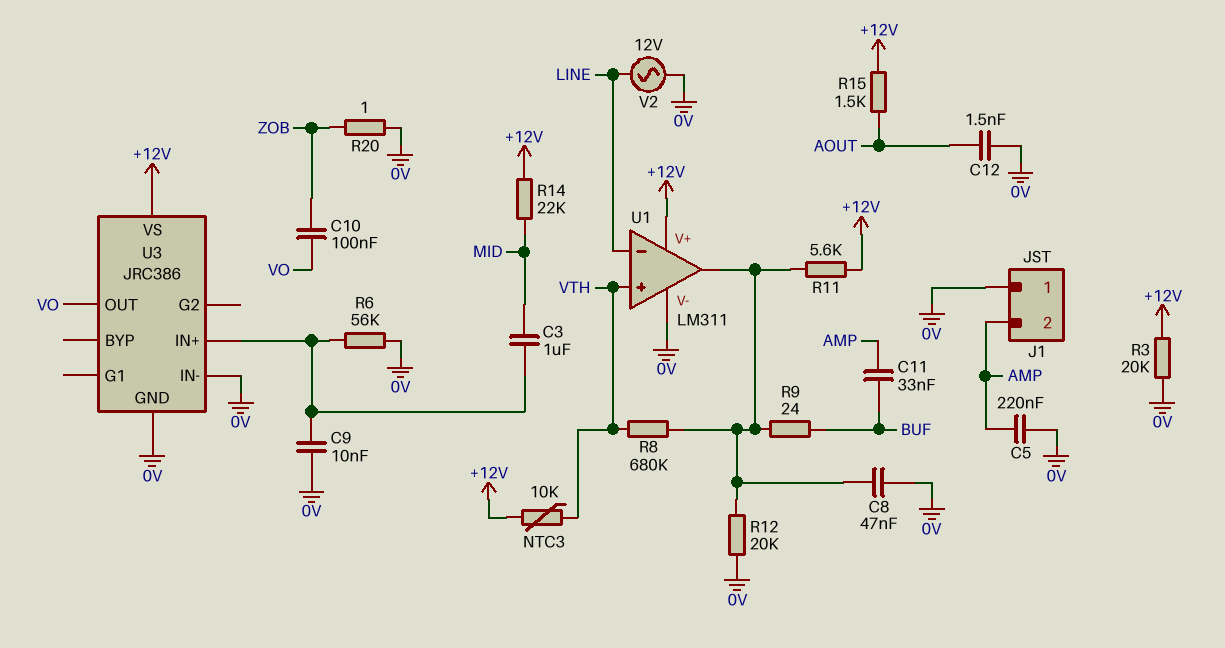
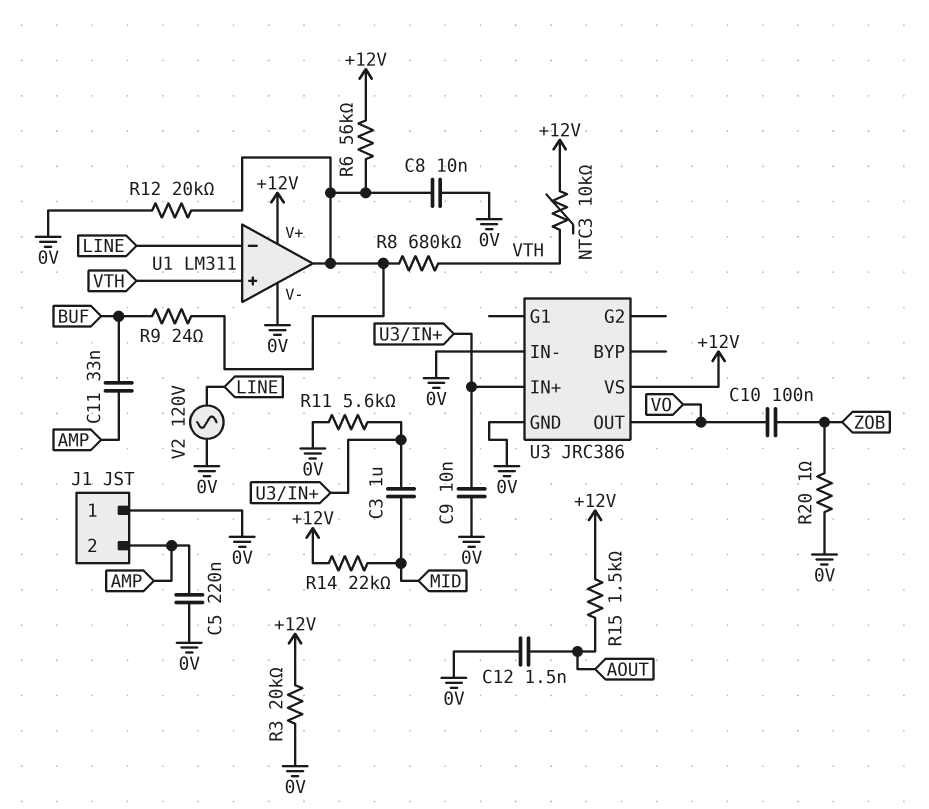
C8: 47nF (0V, U1/out) -> 10nF (0V, U1/out)
R6: 56k (0V, U3/IN+) -> 56k (+12V, U1/out)
R11: 5.6k (+12V, U1/out) -> 5.6k (0V, U3/IN+)
V2: AC 12V (0V, LINE) -> AC 120V (0V, LINE)

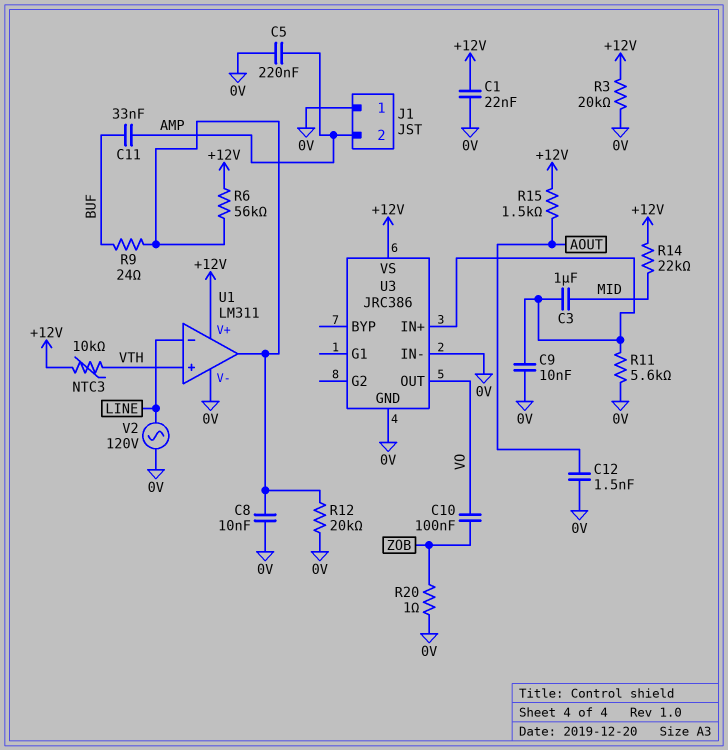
C1: none -> 22nF (+12V, 0V)
R8: 680k (U1/out, VTH) -> none

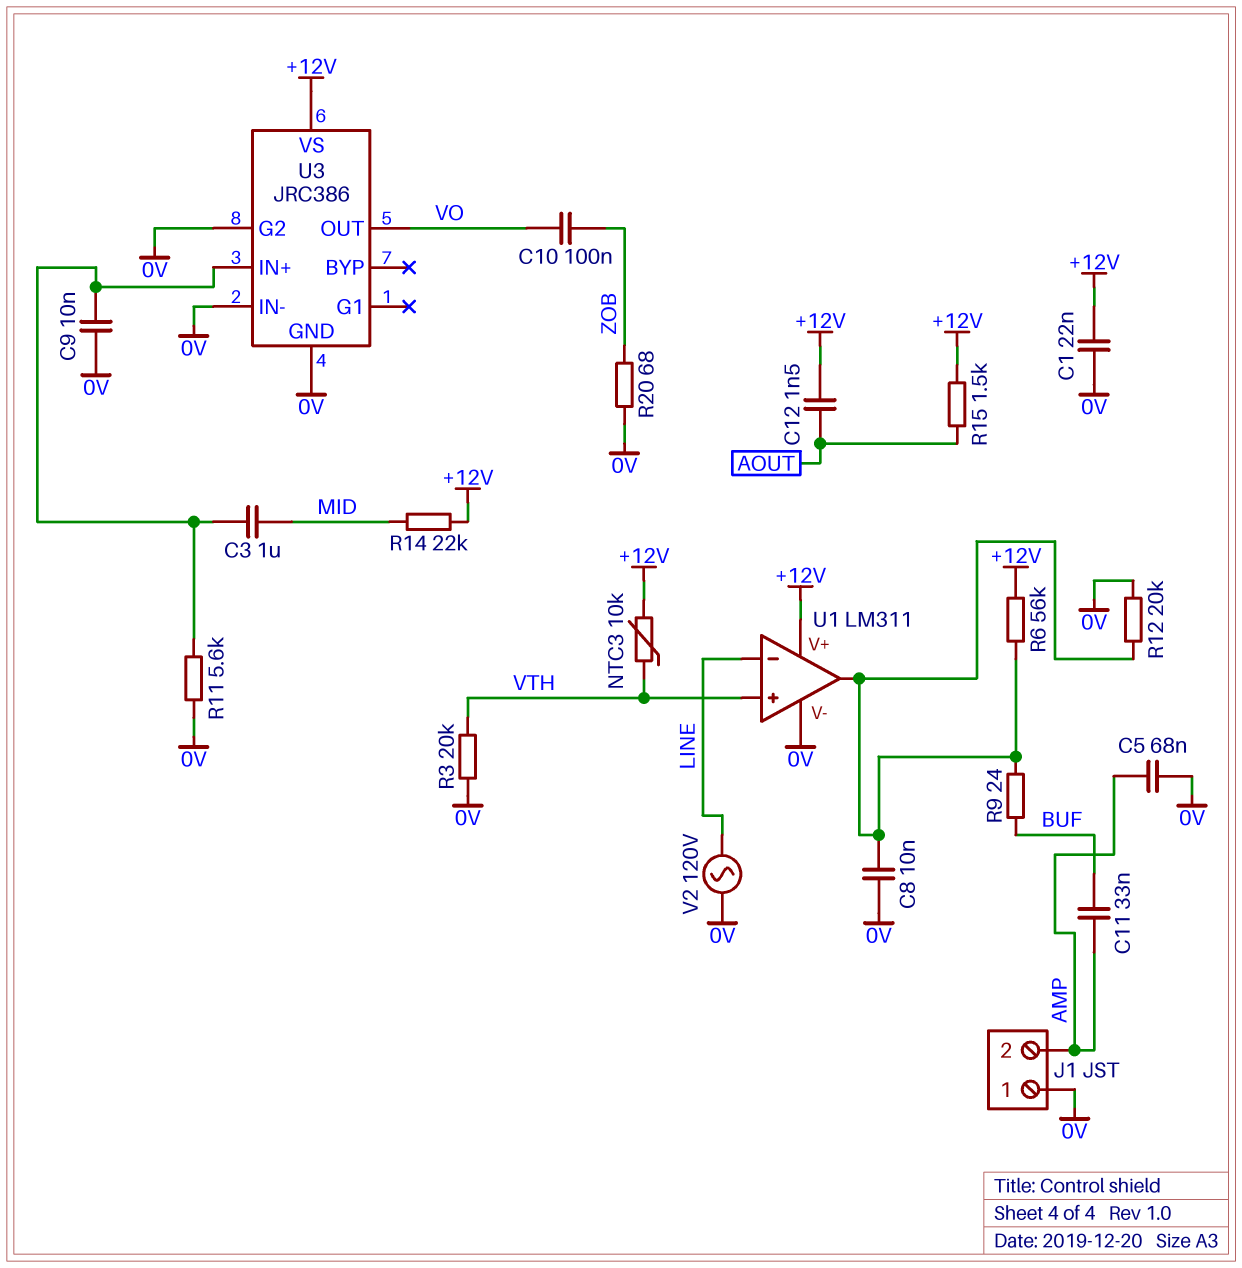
C5: 220nF (0V, AMP) -> 68nF (0V, AMP)
C12: 1.5nF (0V, AOUT) -> 1.5nF (+12V, AOUT)
R3: 20k (+12V, 0V) -> 20k (0V, VTH)
R20: 1 (0V, ZOB) -> 68 (0V, ZOB)
U3 pin G2: none -> 0V

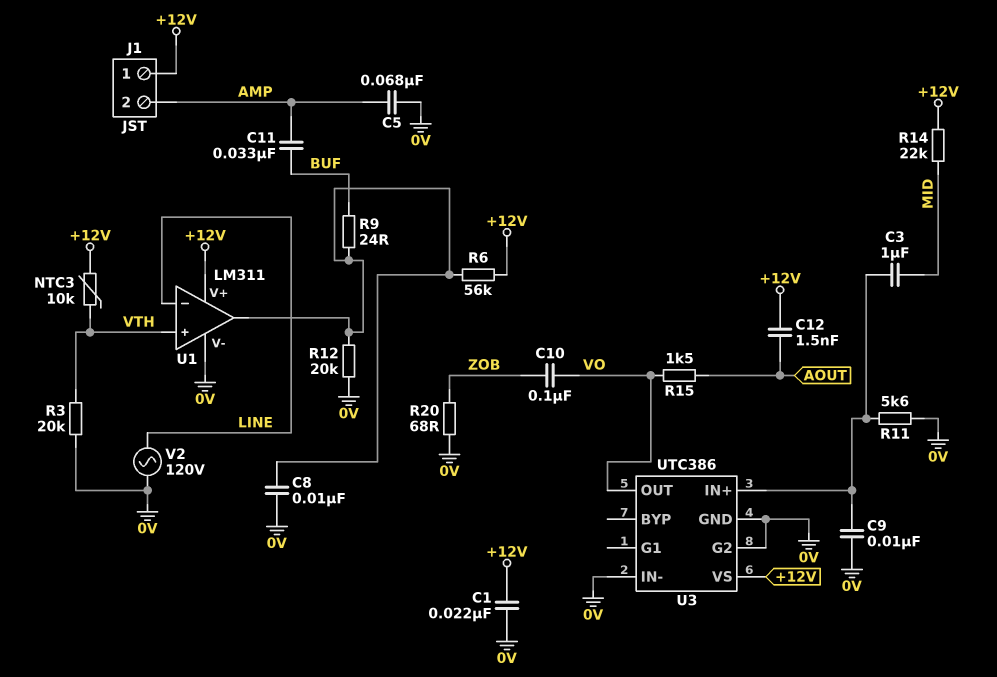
J1 pin 1: 0V -> +12V
R15: 1.5k (+12V, AOUT) -> 1.5k (AOUT, VO)
U3: JRC386 -> UTC386

